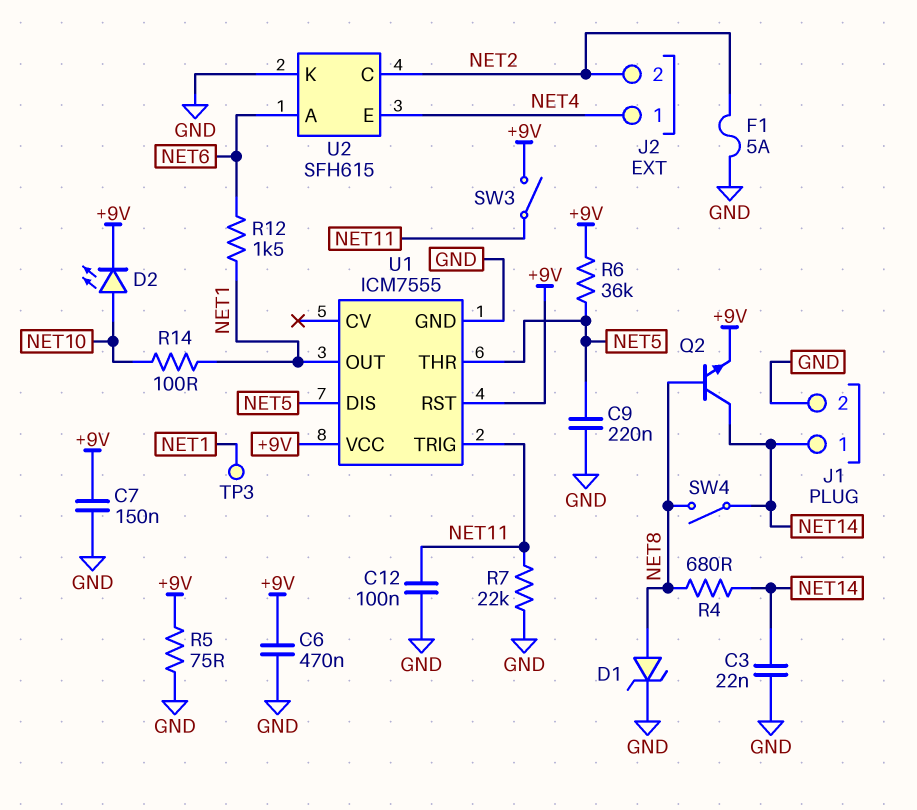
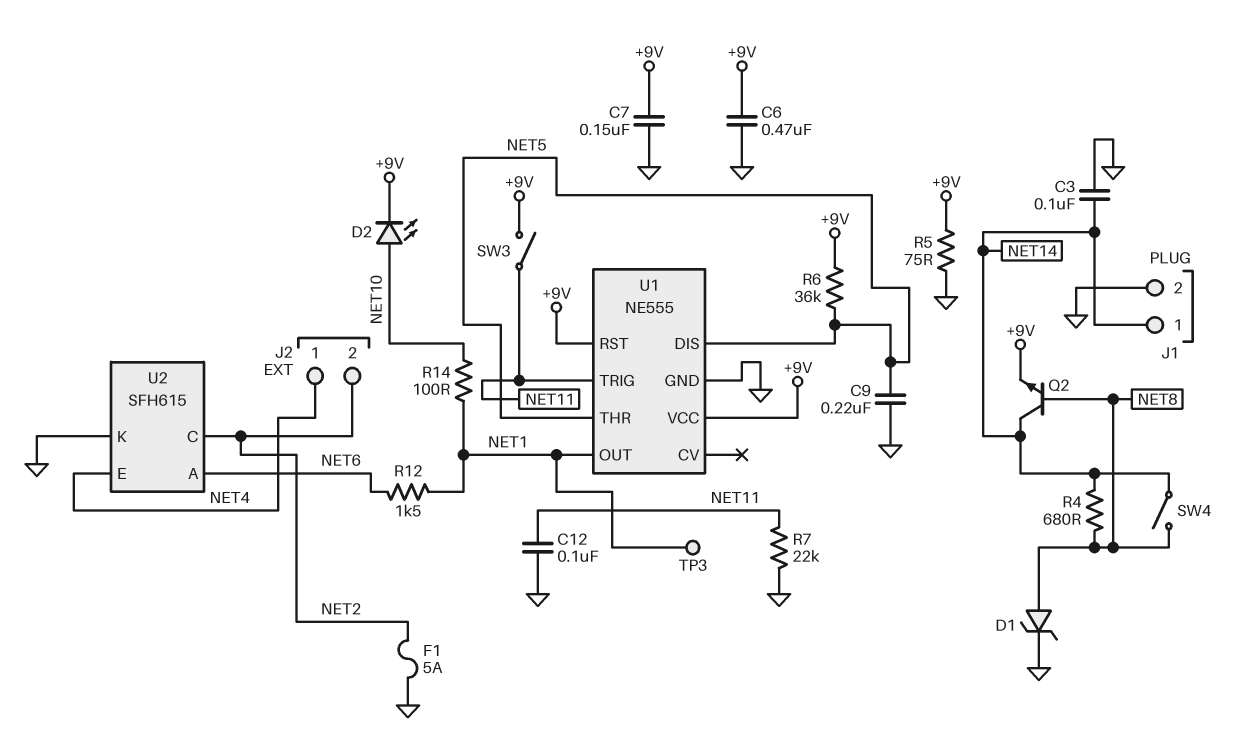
C3: 22nF (GND, NET14) -> 100nF (GND, NET14)
U1: ICM7555 -> NE555

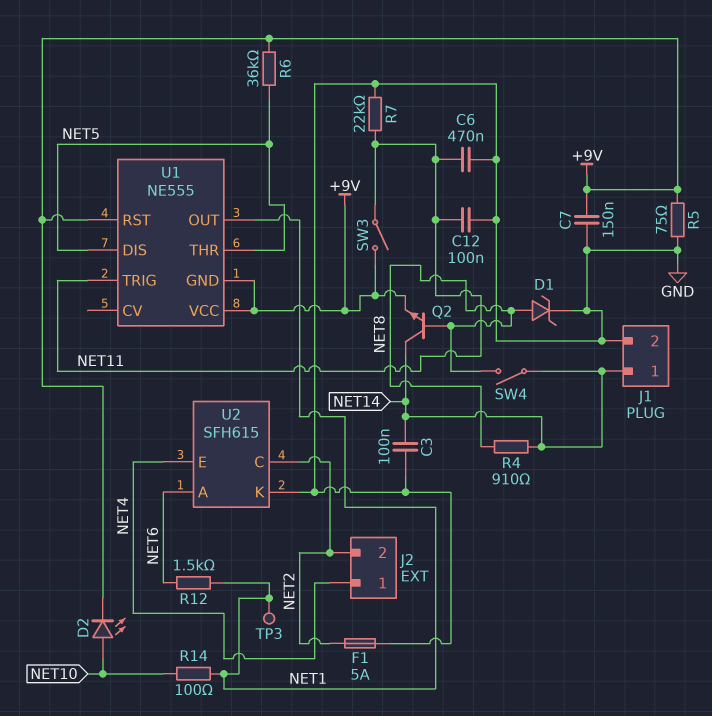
C6: 470nF (+9V, GND) -> 470nF (GND, NET11)
C9: 220nF (GND, NET5) -> none
R4: 680 (NET8, NET14) -> 910 (NET8, NET14)
U1 pin GND: GND -> +9V

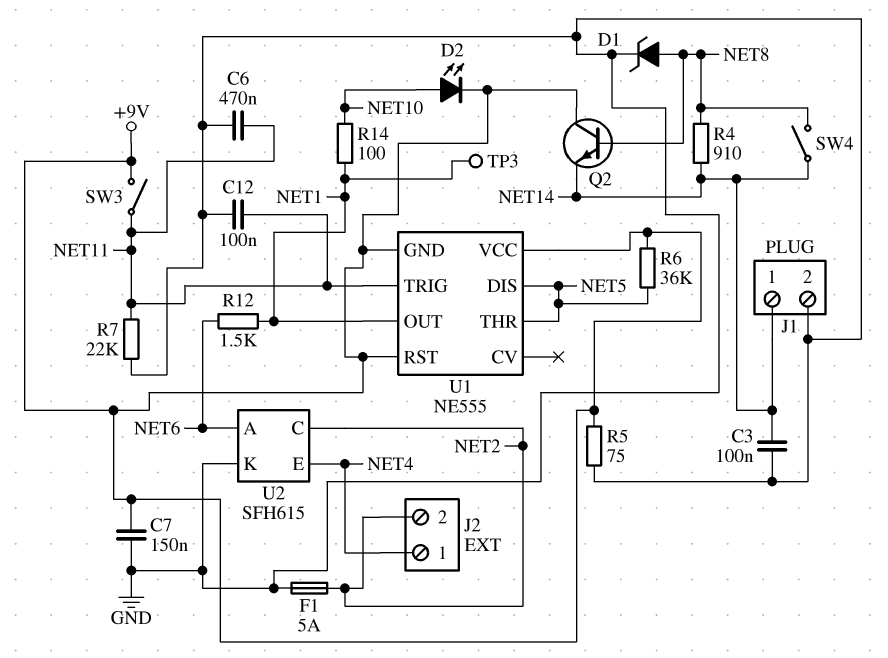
Q2: NPN (B NET8, C NET14, E +9V) -> NPN (B NET8, C +9V, E NET14)

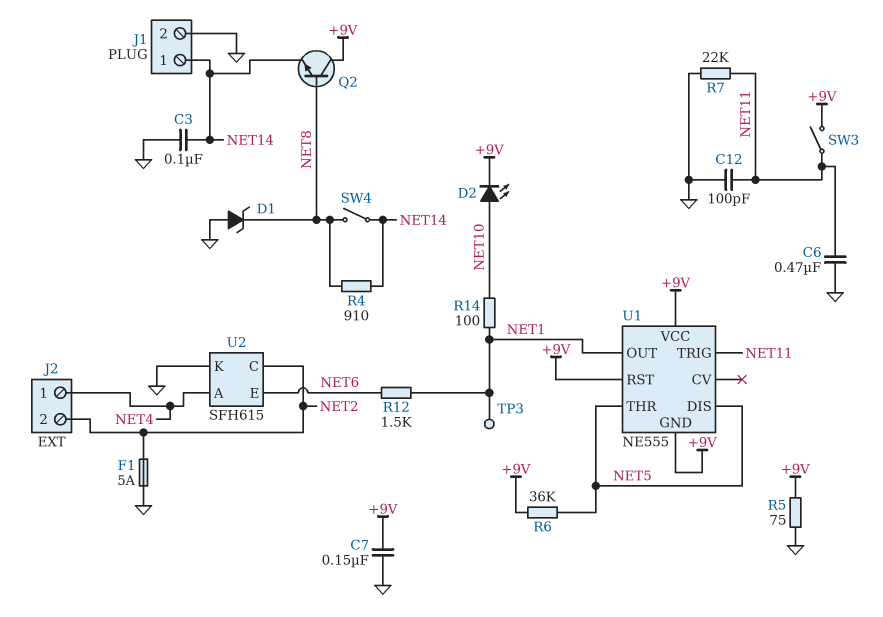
C12: 100nF (GND, NET11) -> 100pF (GND, NET11)
D1: zener (A NET8, K GND) -> zener (A GND, K NET8)
U2 pin A: NET6 -> NET4
U2 pin E: NET4 -> NET6

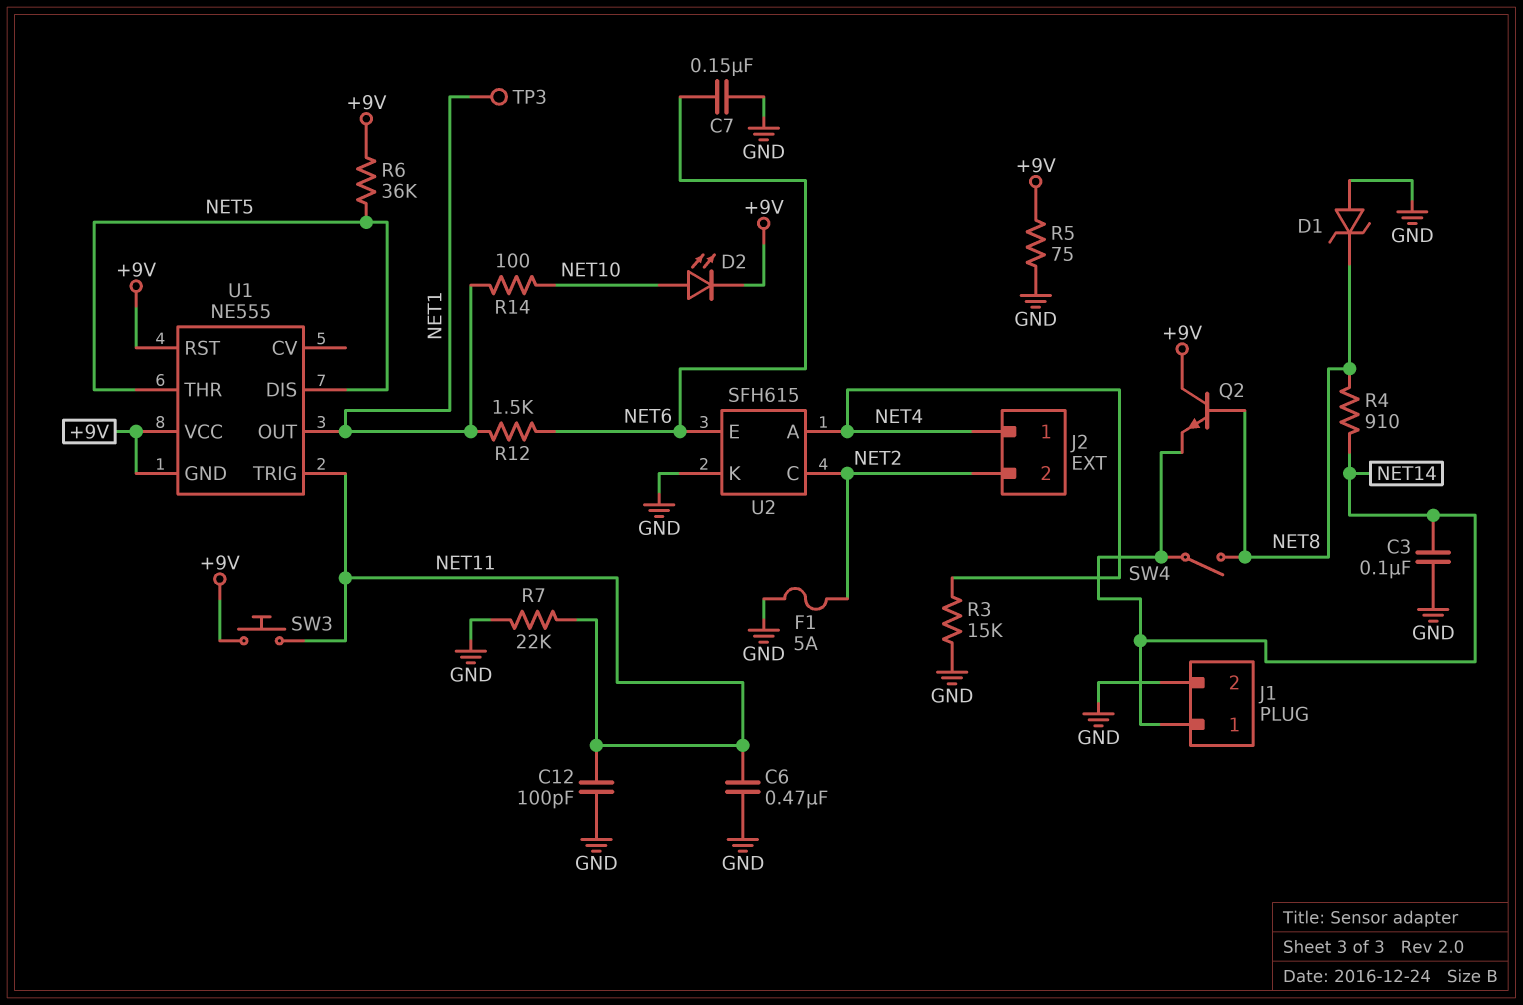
C7: 150nF (+9V, GND) -> 150nF (GND, NET6)
R3: none -> 15k (GND, NET4)
SW3: switch (+9V, NET11) -> button (+9V, NET11)

